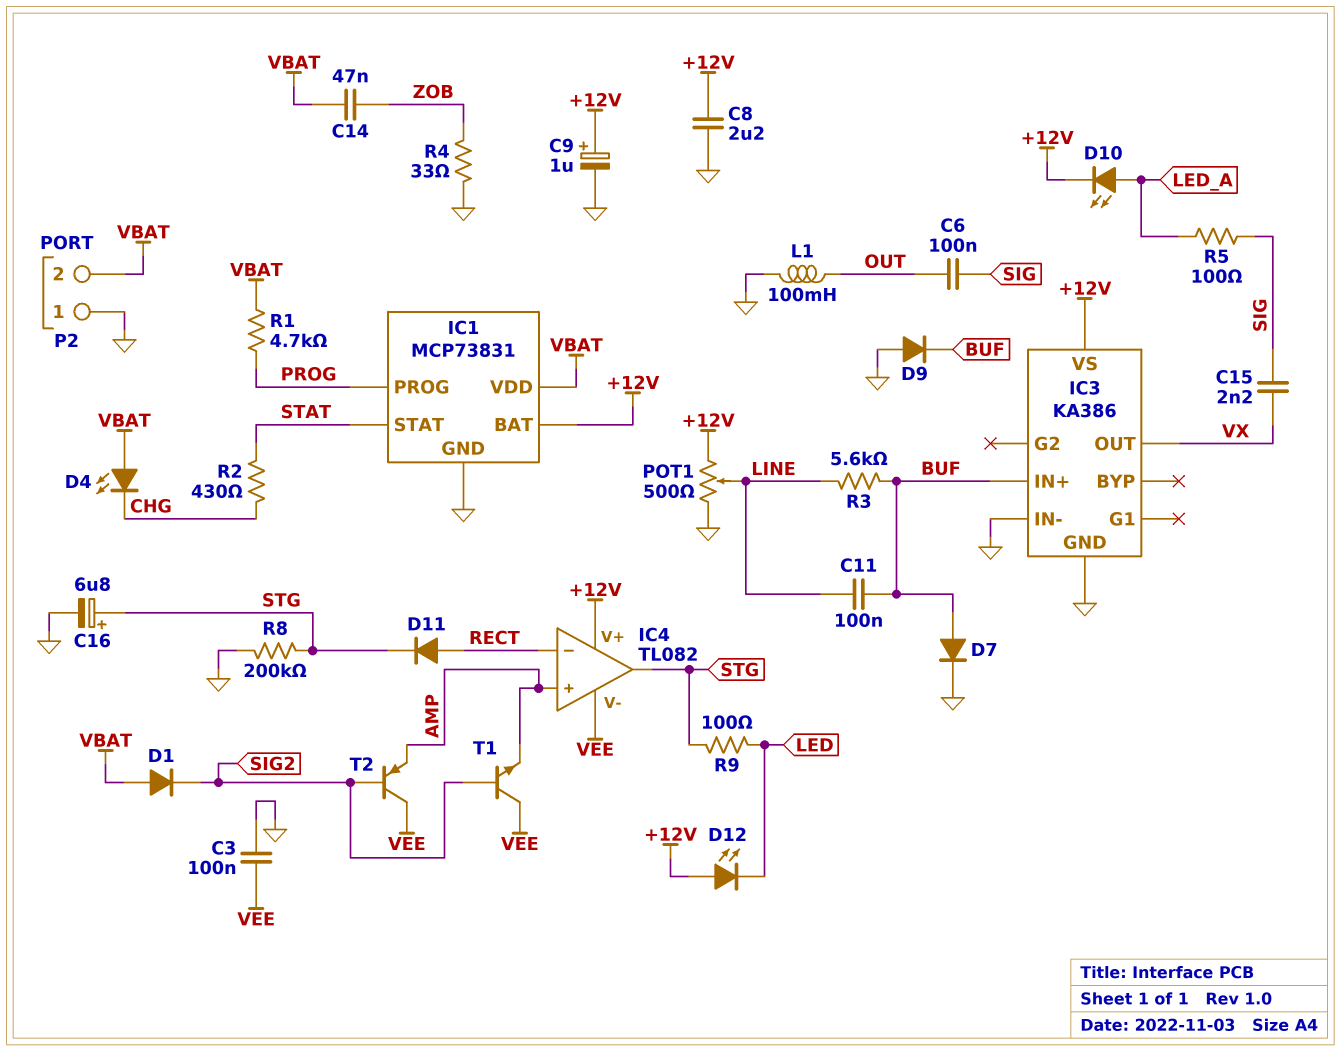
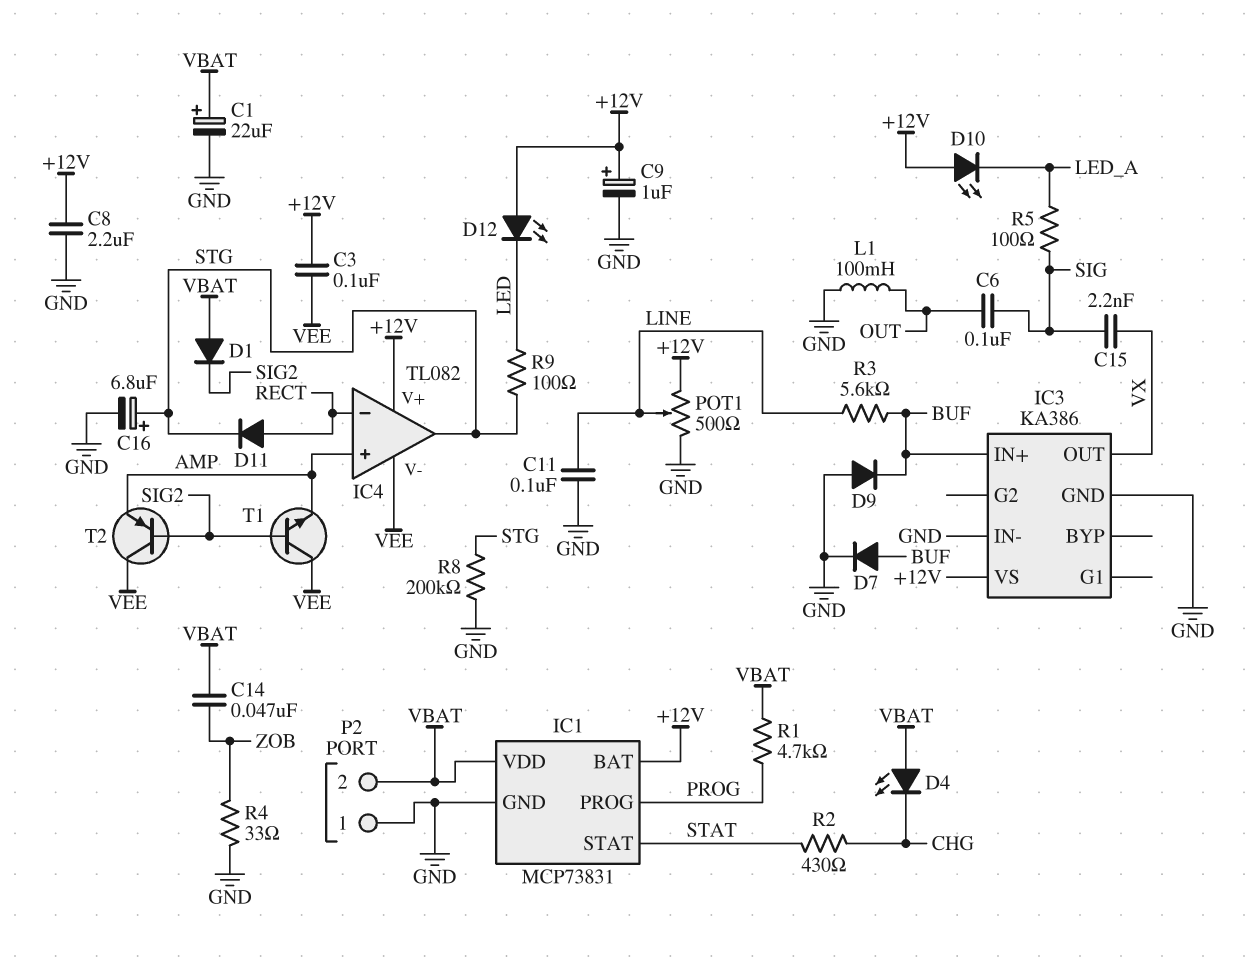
C1: none -> 22uF (plus VBAT, minus GND)
C3: 100nF (GND, VEE) -> 100nF (+12V, VEE)
C11: 100nF (BUF, LINE) -> 100nF (GND, LINE)
D10: LED (A LED_A, K +12V) -> LED (A +12V, K LED_A)

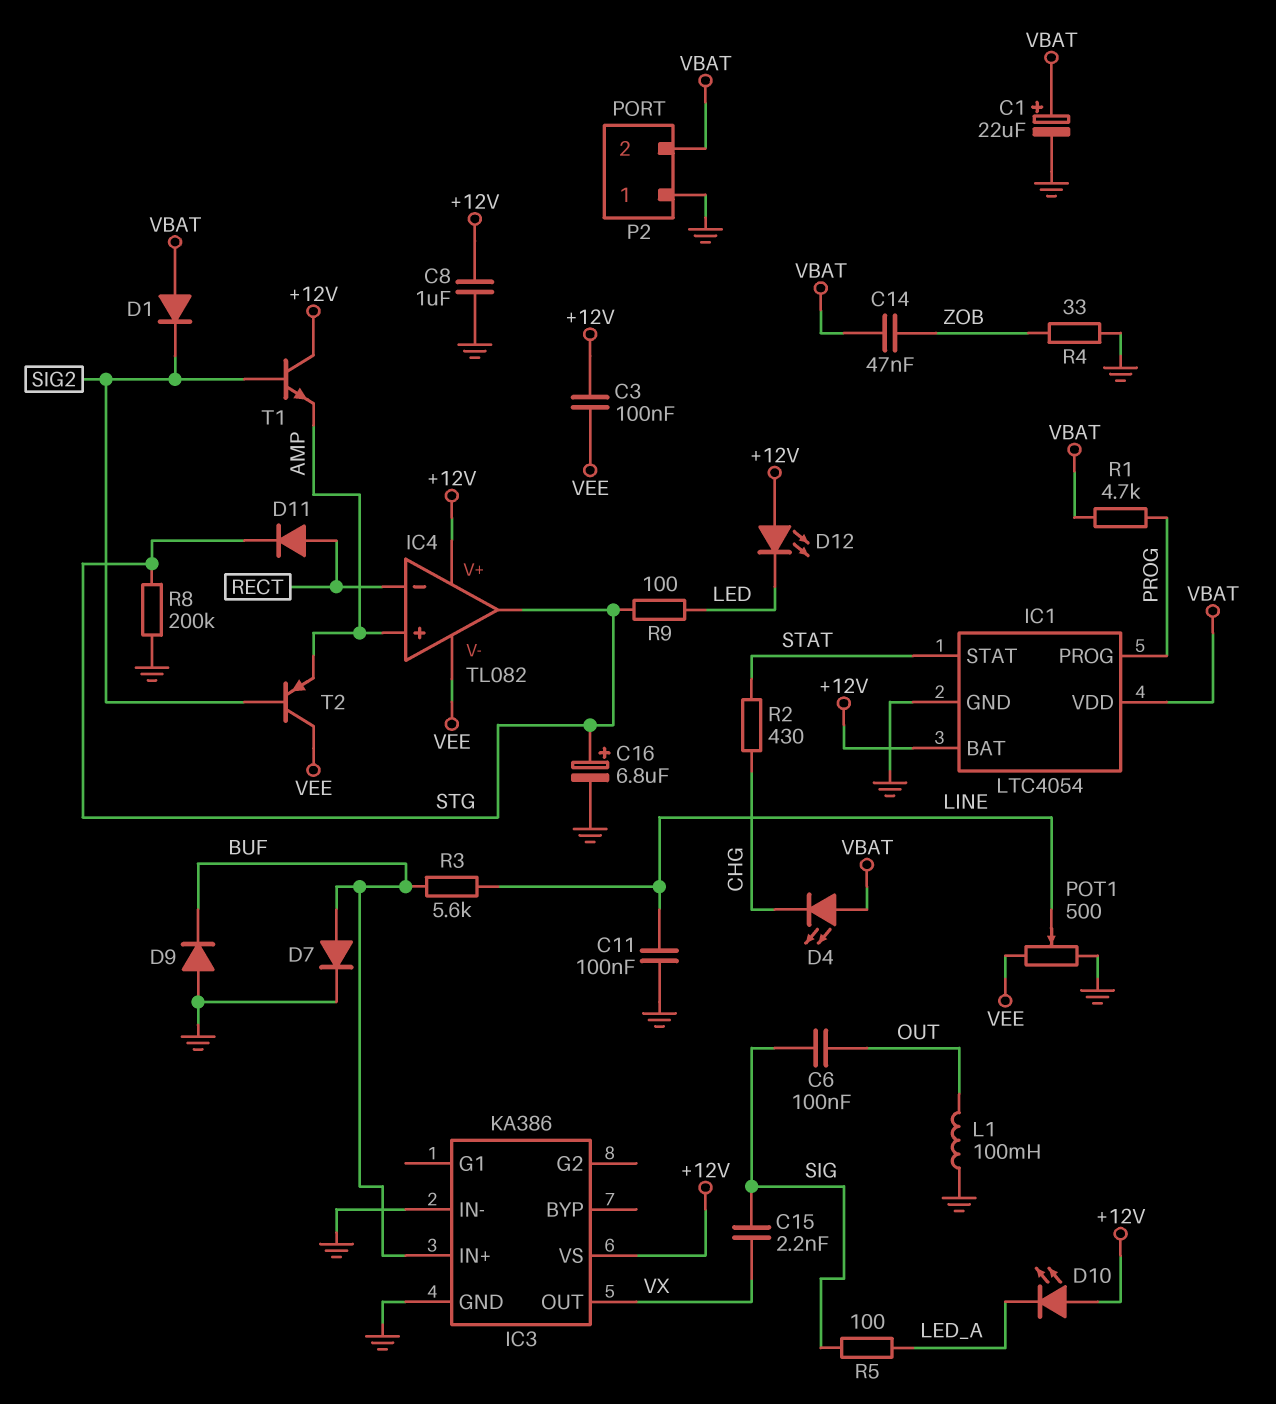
C8: 2.2uF (+12V, GND) -> 1uF (+12V, GND)
C9: 1uF (plus +12V, minus GND) -> none
IC1: MCP73831 -> LTC4054
POT1: 500 (+12V, GND, wiper LINE) -> 500 (GND, VEE, wiper LINE)
T1: NPN (B SIG2, C VEE, E AMP) -> NPN (B SIG2, C +12V, E AMP)

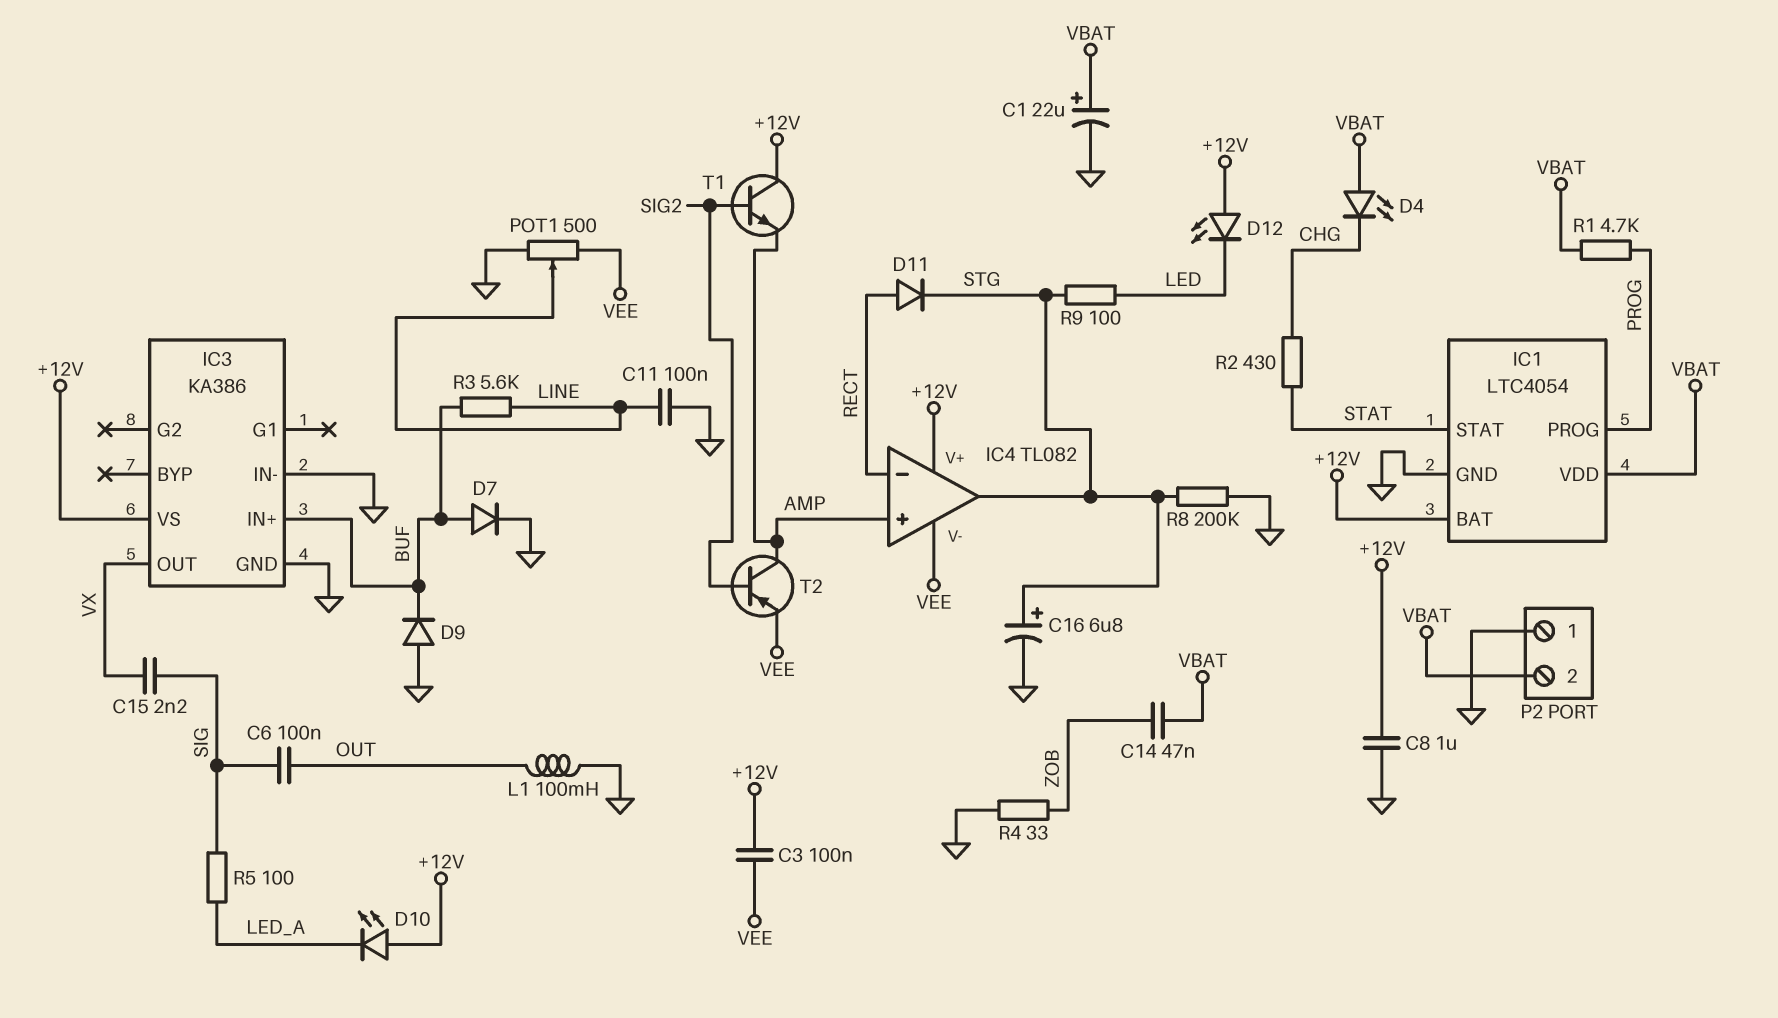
D1: diode (A VBAT, K SIG2) -> none
T2: PNP (B SIG2, C VEE, E AMP) -> PNP (B SIG2, C AMP, E VEE)

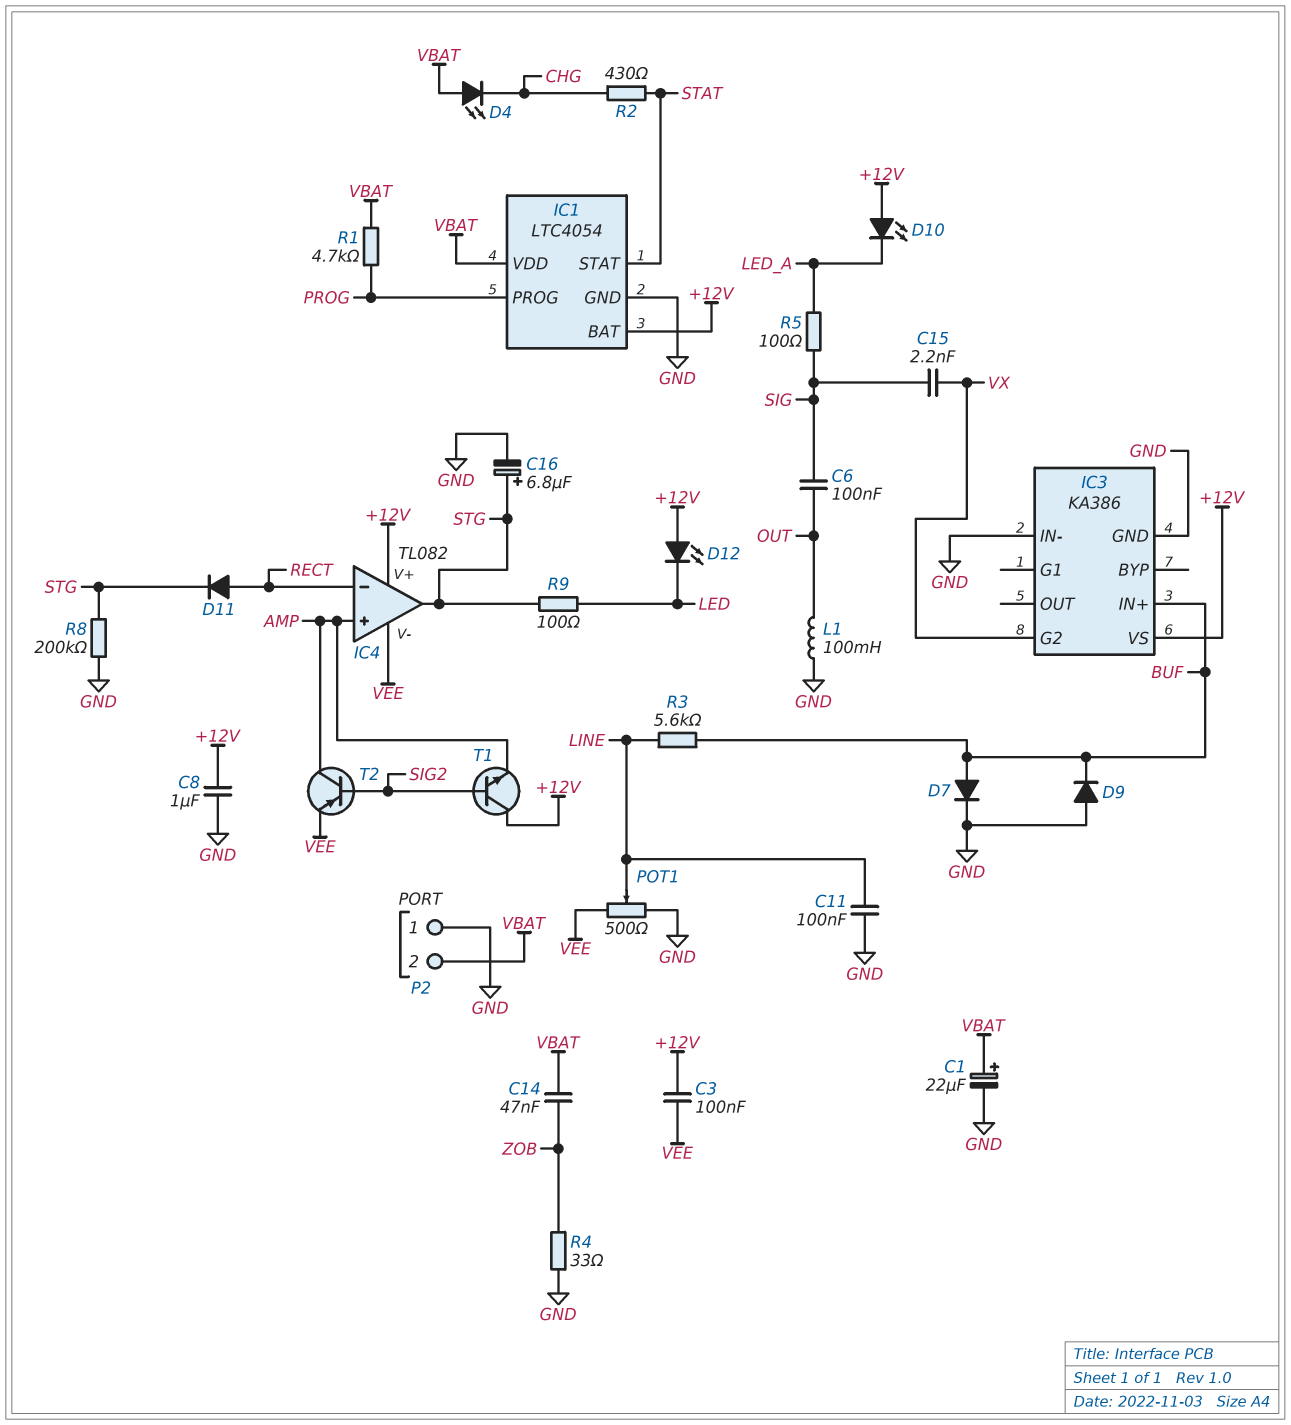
IC3 pin G2: none -> VX
IC3 pin OUT: VX -> none

